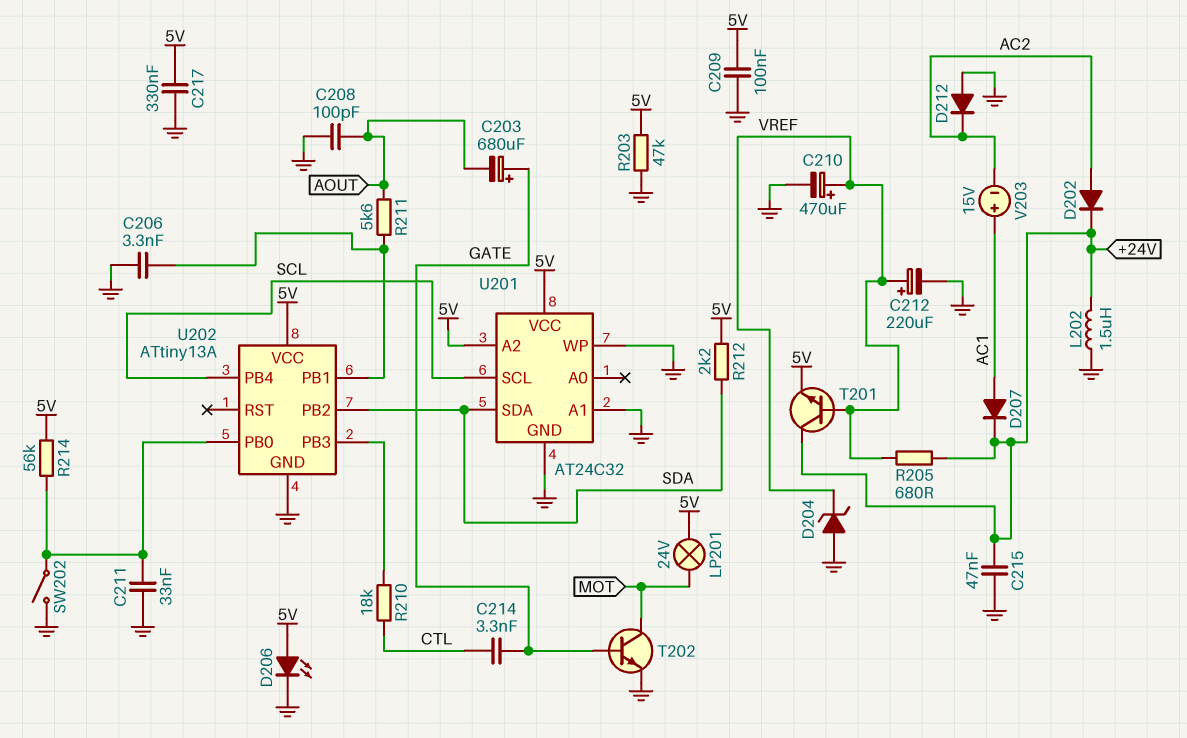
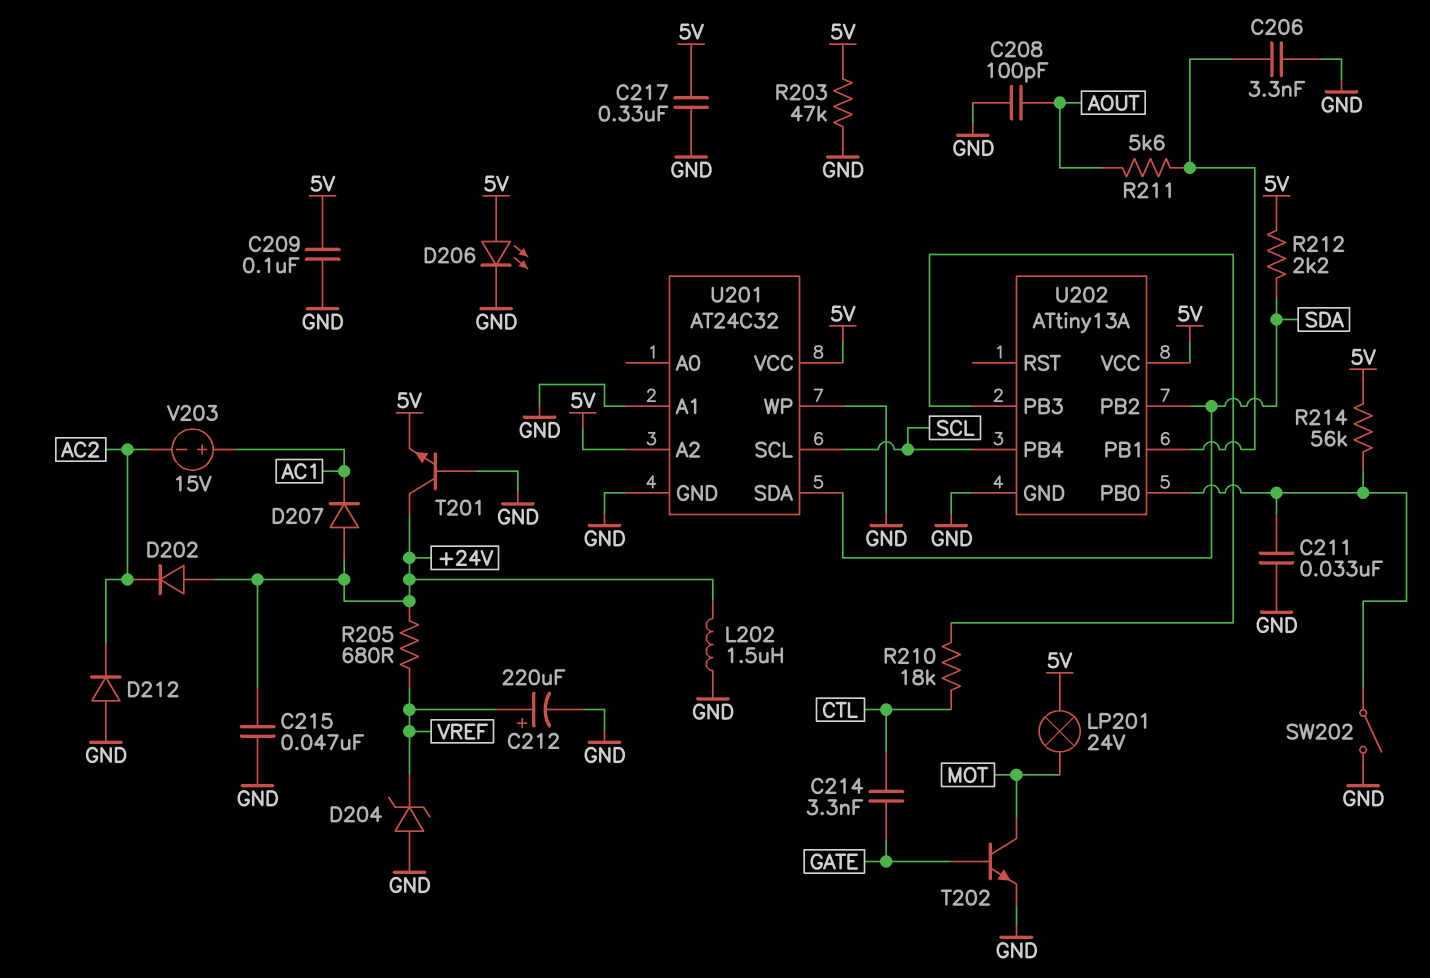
C203: 680uF (plus GATE, minus AOUT) -> none
C210: 470uF (plus VREF, minus GND) -> none
D202: diode (A AC2, K +24V) -> diode (A +24V, K AC2)
D207: diode (A AC1, K +24V) -> diode (A +24V, K AC1)
T201: NPN (B VREF, C +24V, E 5V) -> NPN (B GND, C +24V, E 5V)

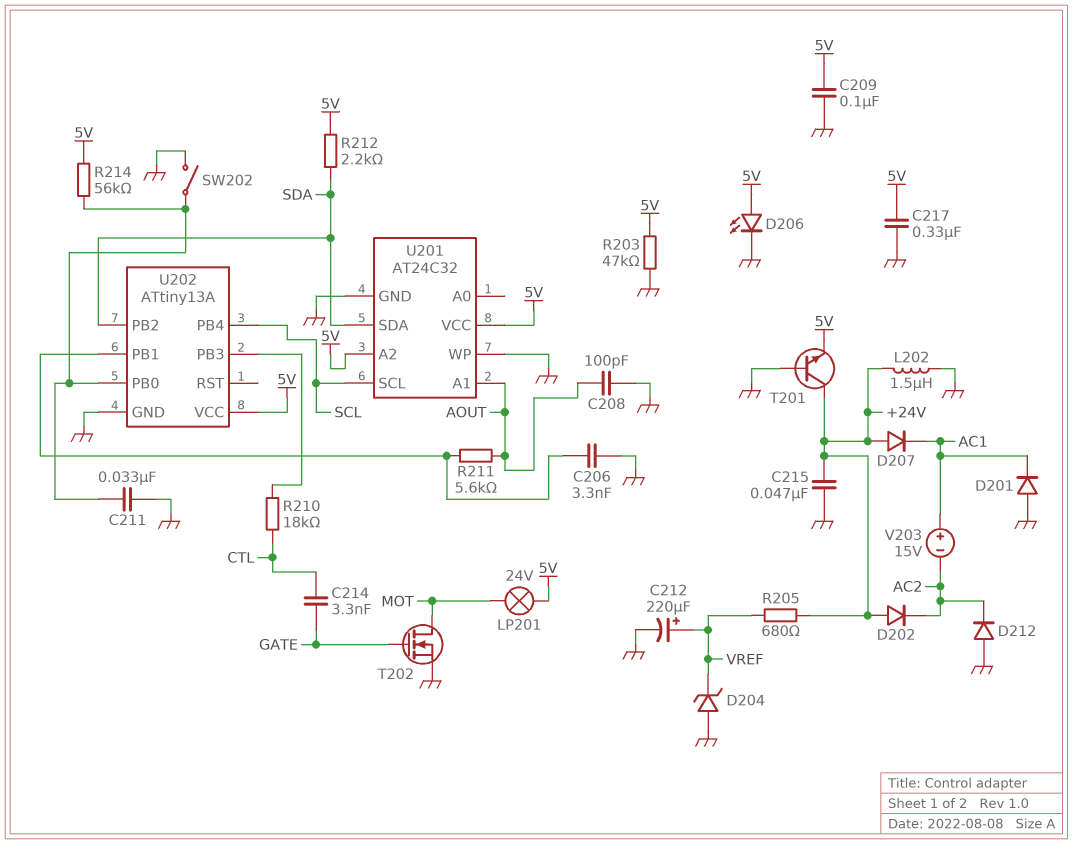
D201: none -> diode (A GND, K AC1)
T202: NPN (B GATE, C MOT, E GND) -> NMOS (G GATE, D MOT, S GND)
U201 pin A1: GND -> AOUT

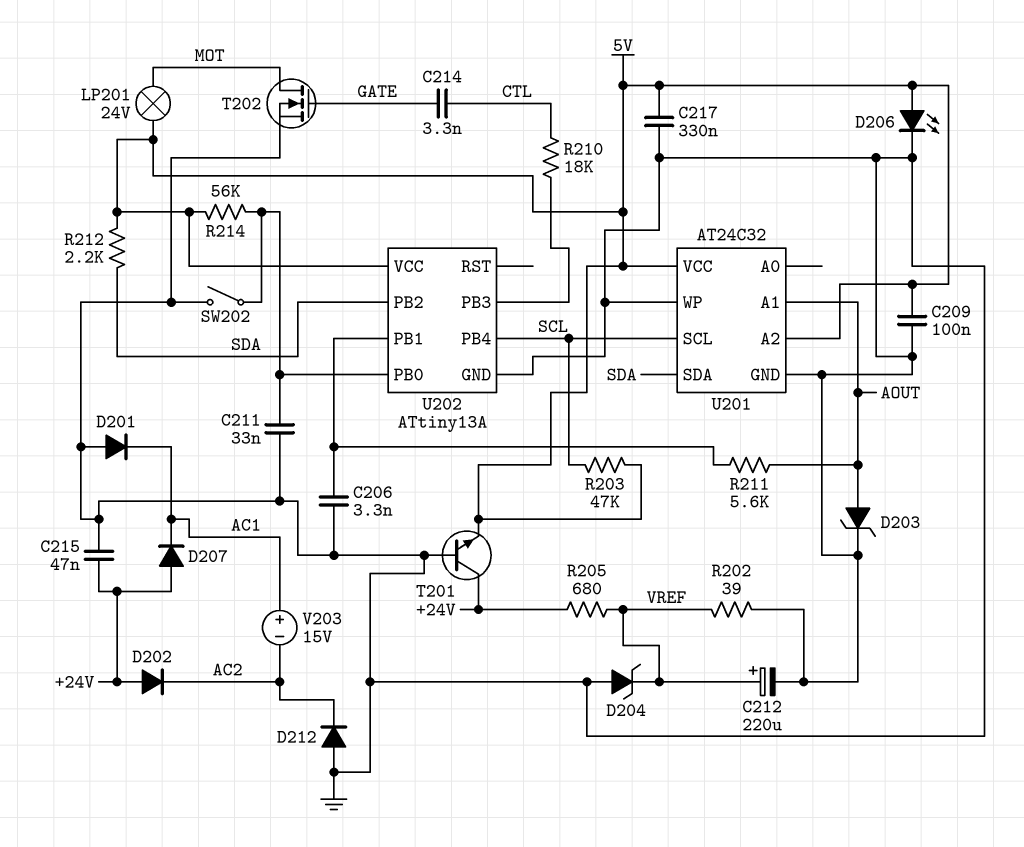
C208: 100pF (AOUT, GND) -> none
D203: none -> zener (A AOUT, K GND)
L202: 1.5uH (+24V, GND) -> none
R202: none -> 39 (GND, VREF)
R203: 47k (5V, GND) -> 47k (5V, SCL)

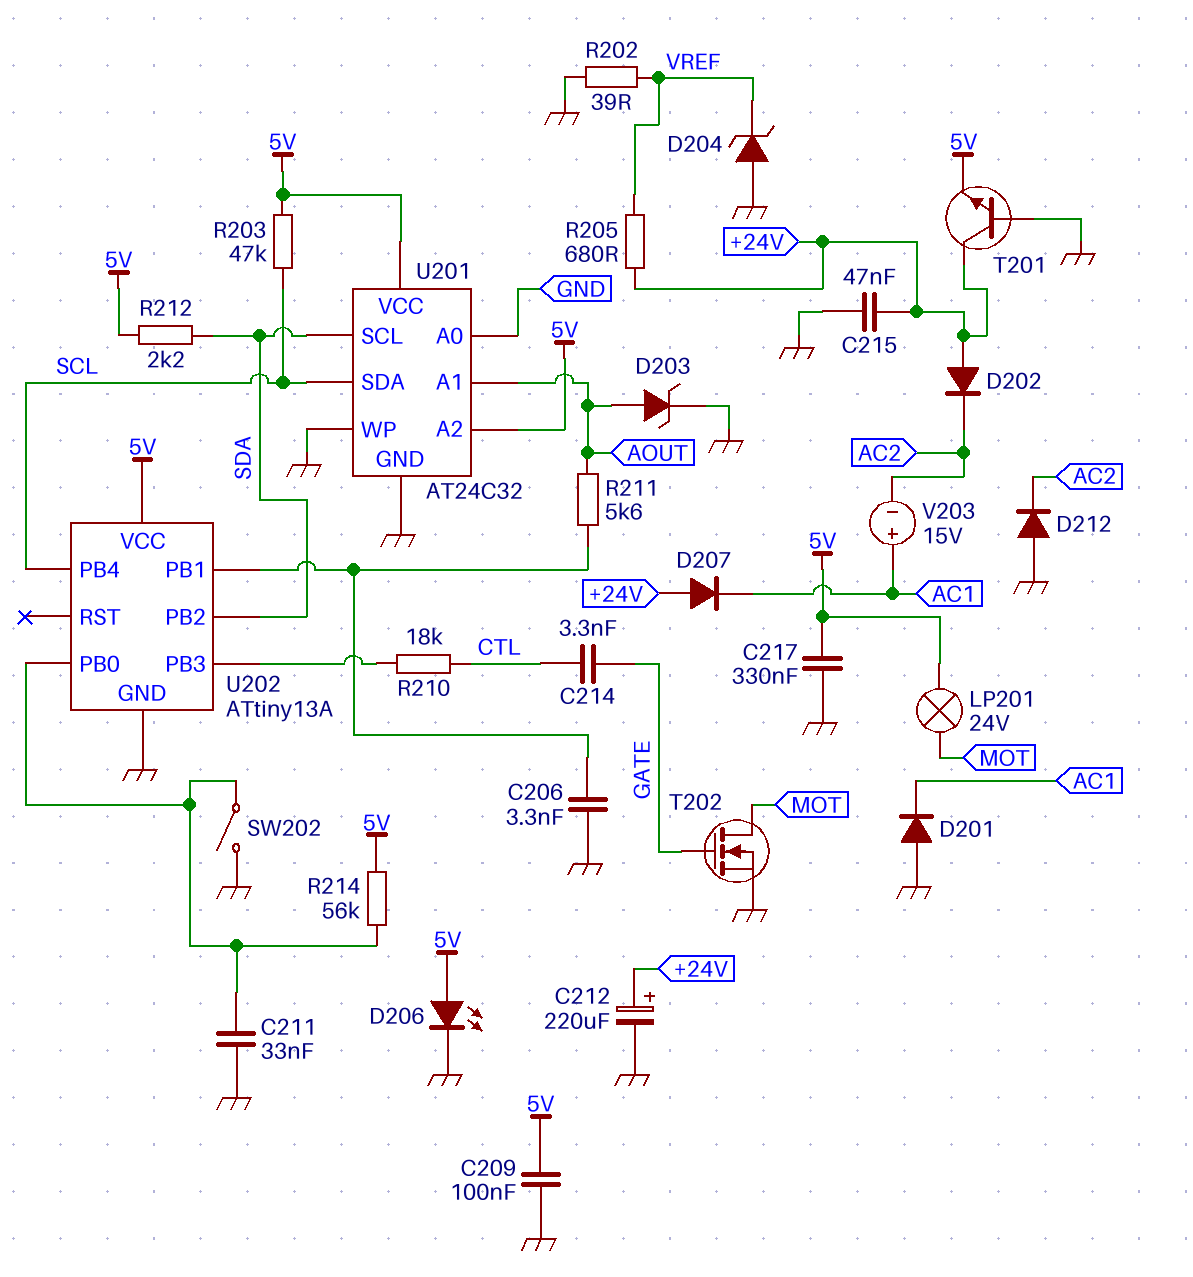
C212: 220uF (plus VREF, minus GND) -> 220uF (plus +24V, minus GND)
U201 pin A0: none -> GND
U201 pin SCL: SCL -> SDA
U201 pin SDA: SDA -> SCL

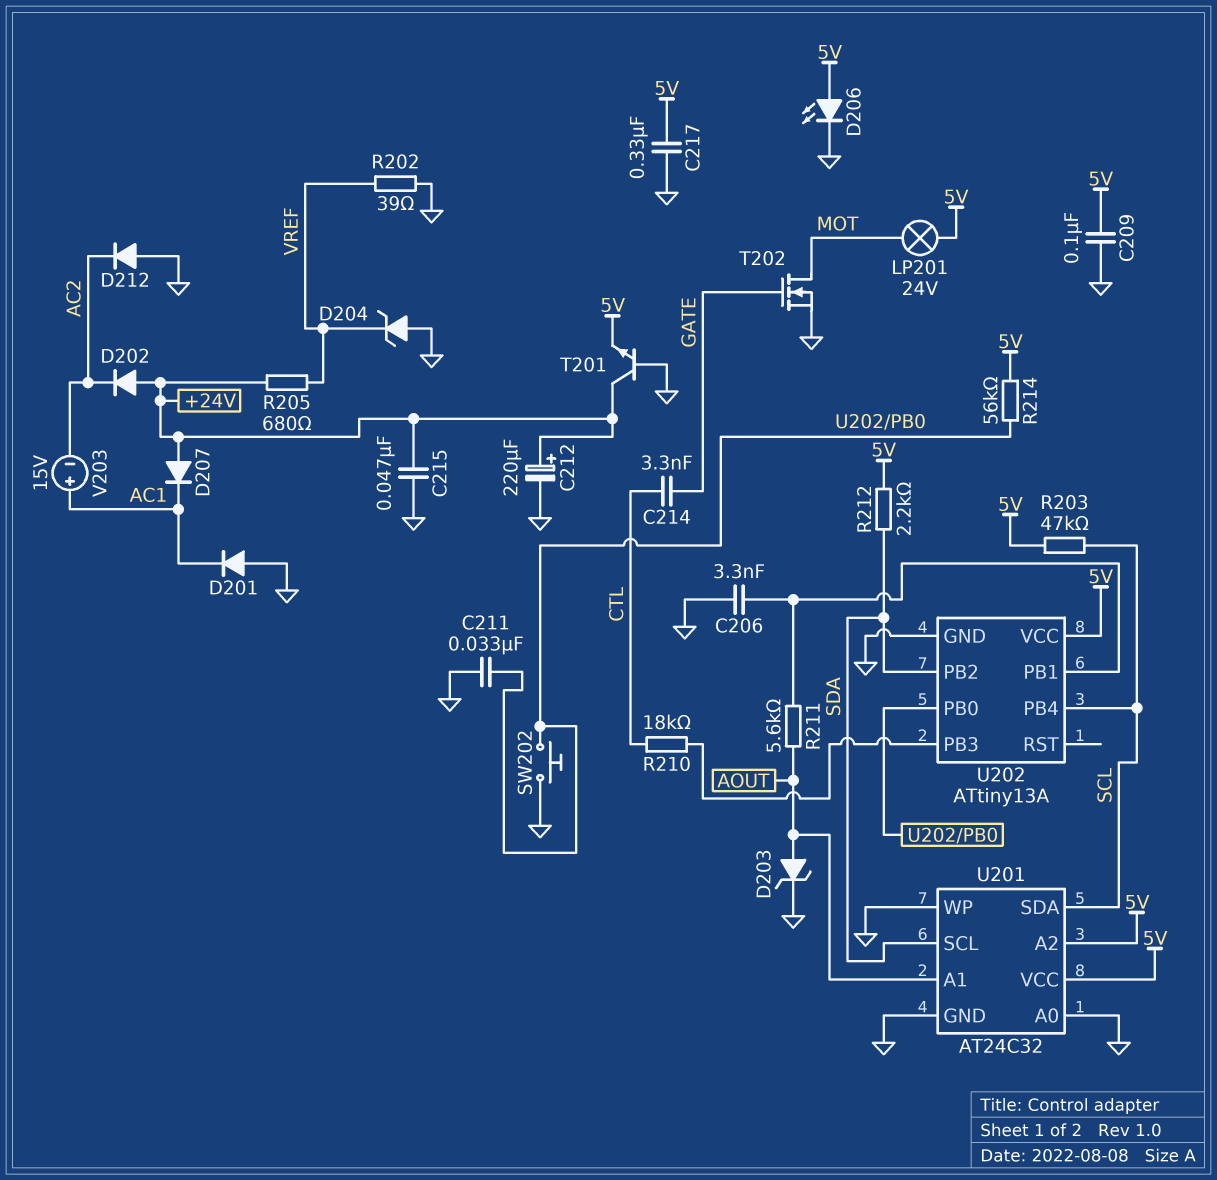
SW202: switch (GND, U202/PB0) -> button (GND, U202/PB0)

